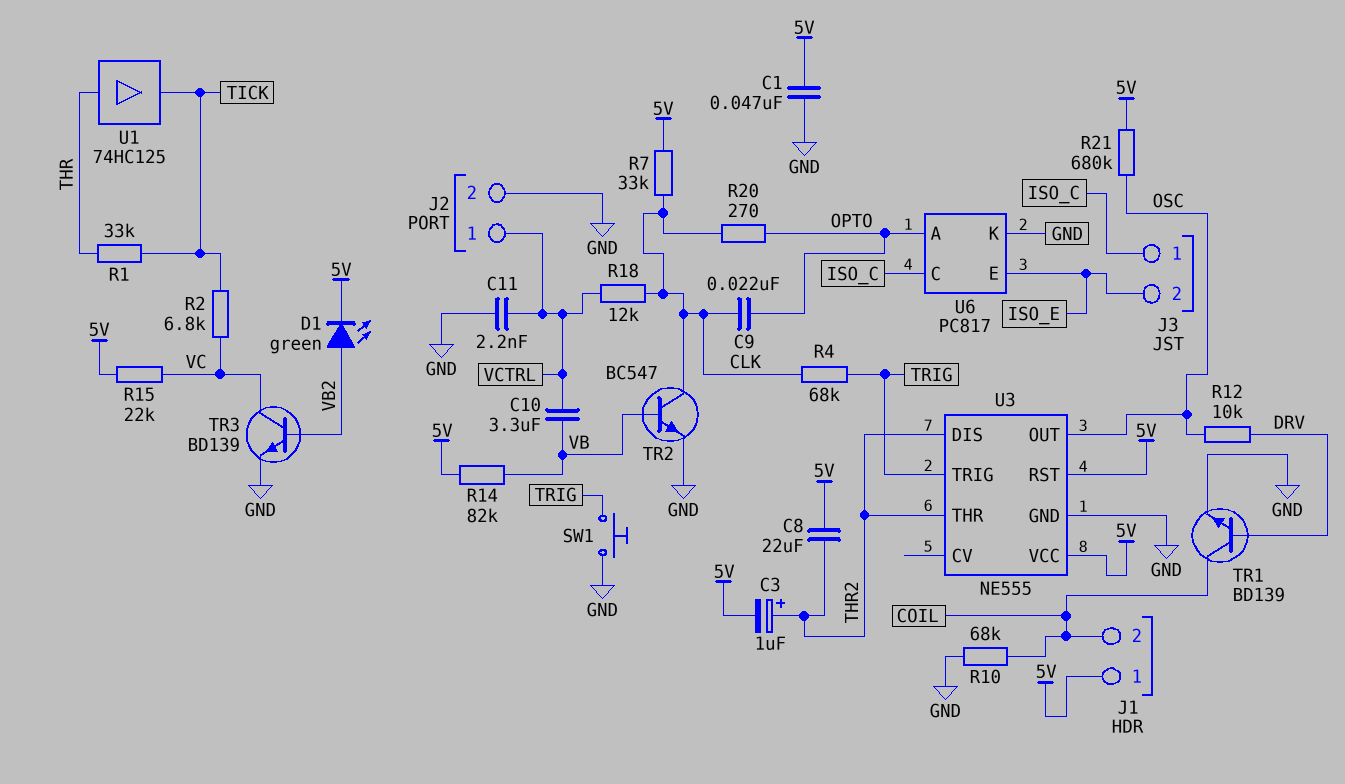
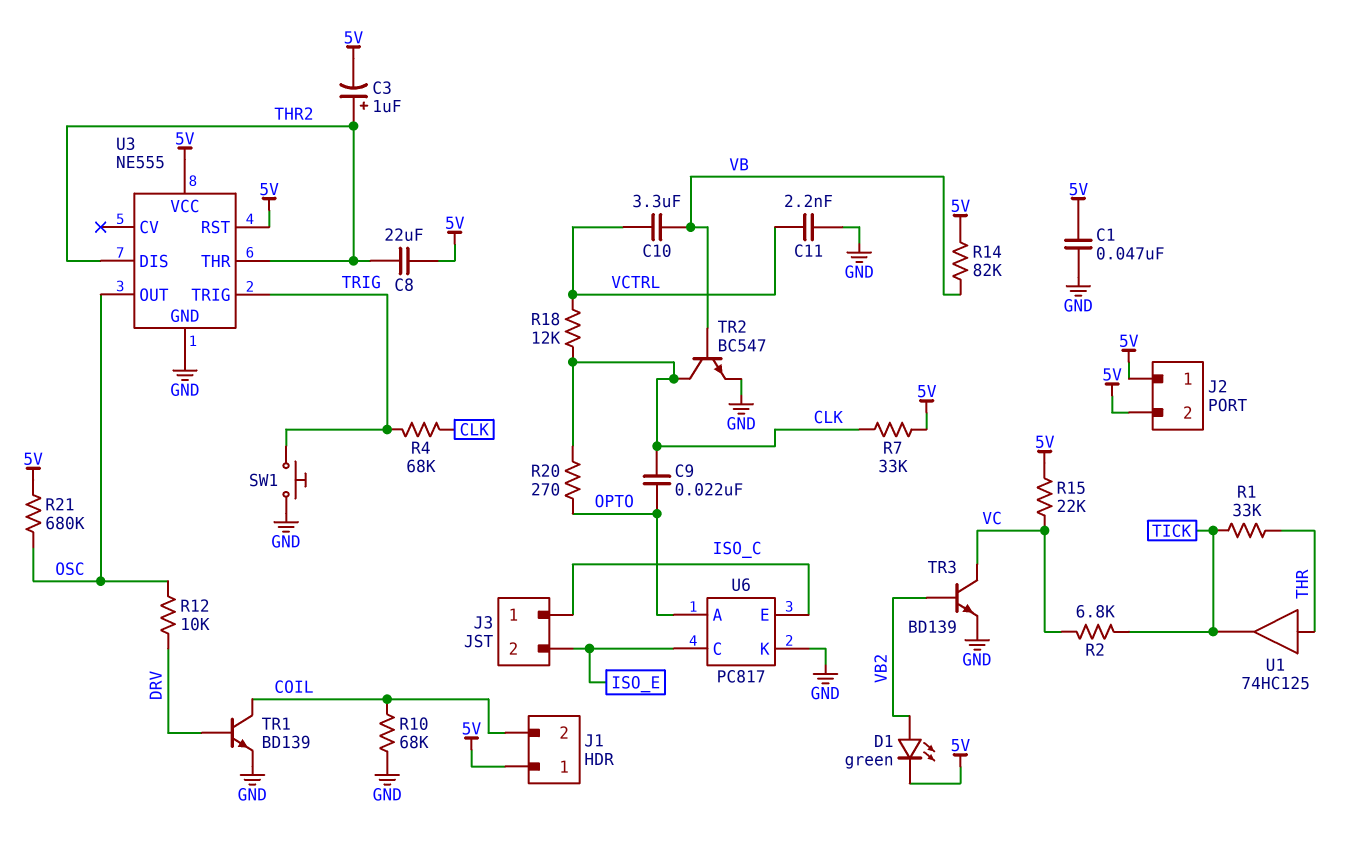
J2 pin 1: VCTRL -> 5V
J2 pin 2: GND -> 5V
U6 pin C: ISO_C -> ISO_E
U6 pin E: ISO_E -> ISO_C

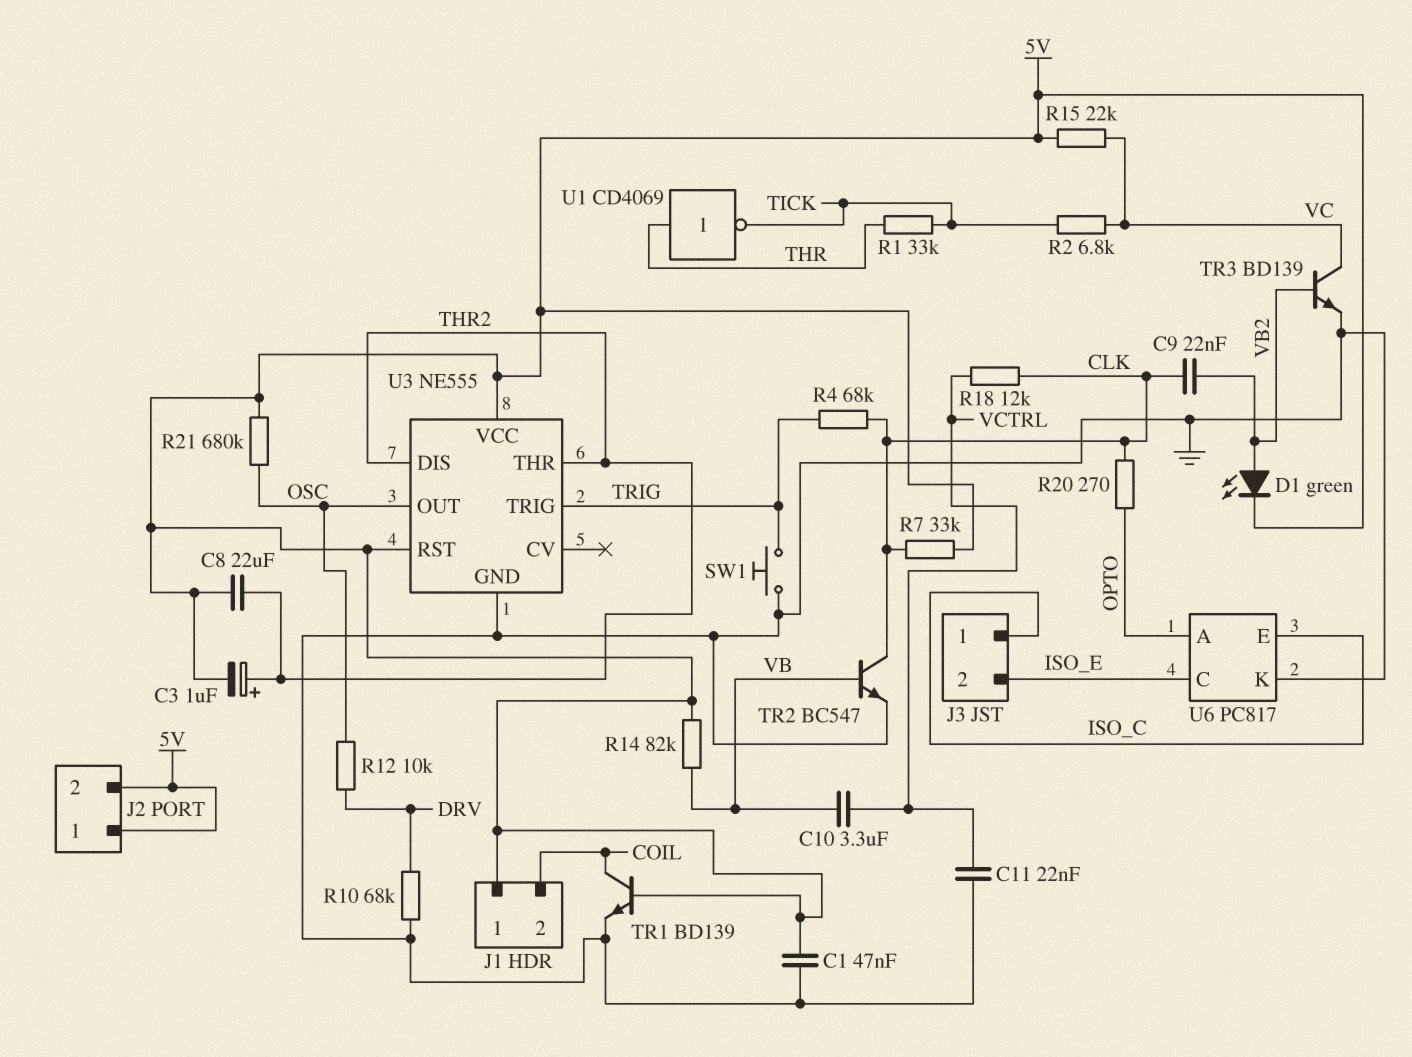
C9: 22nF (CLK, OPTO) -> 22nF (CLK, VB2)
C11: 2.2nF (GND, VCTRL) -> 22nF (GND, VCTRL)
R10: 68k (COIL, GND) -> 68k (DRV, GND)
TR1: NPN BD139 (B DRV, C COIL, E GND) -> NPN BD139 (B 5V, C COIL, E GND)
U1: buffer 74HC125 (in THR, out TICK) -> NOT CD4069 (in THR, out TICK)

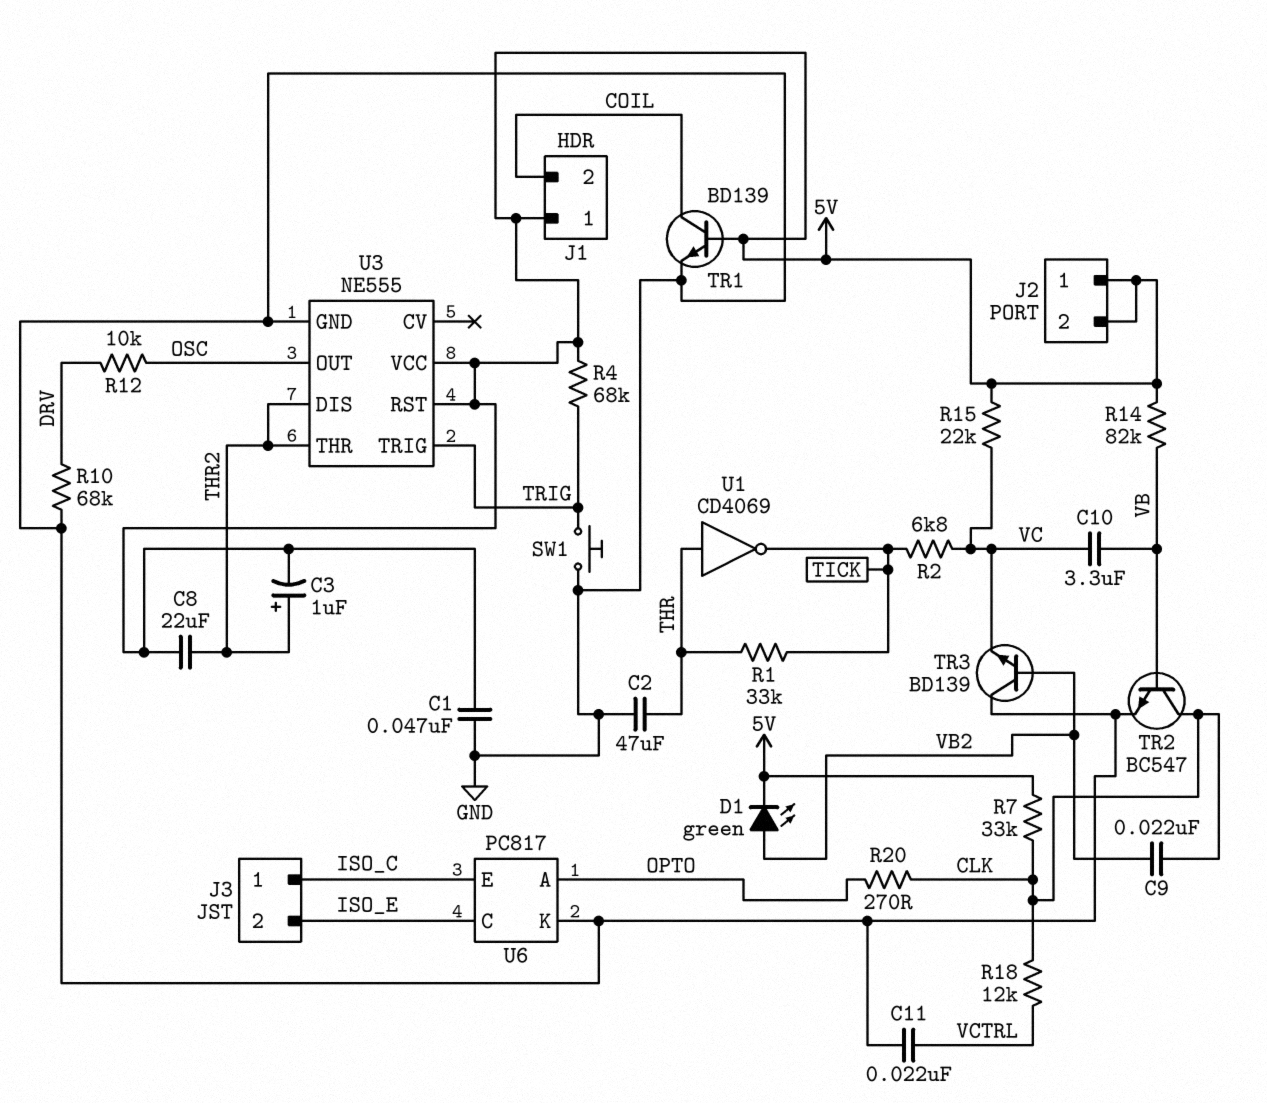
C2: none -> 47uF (GND, THR)
C10: 3.3uF (VB, VCTRL) -> 3.3uF (VB, VC)
R4: 68k (CLK, TRIG) -> 68k (5V, TRIG)
R21: 680k (5V, OSC) -> none
TR3: NPN BD139 (B VB2, C VC, E GND) -> NPN BD139 (B VB2, C GND, E VC)

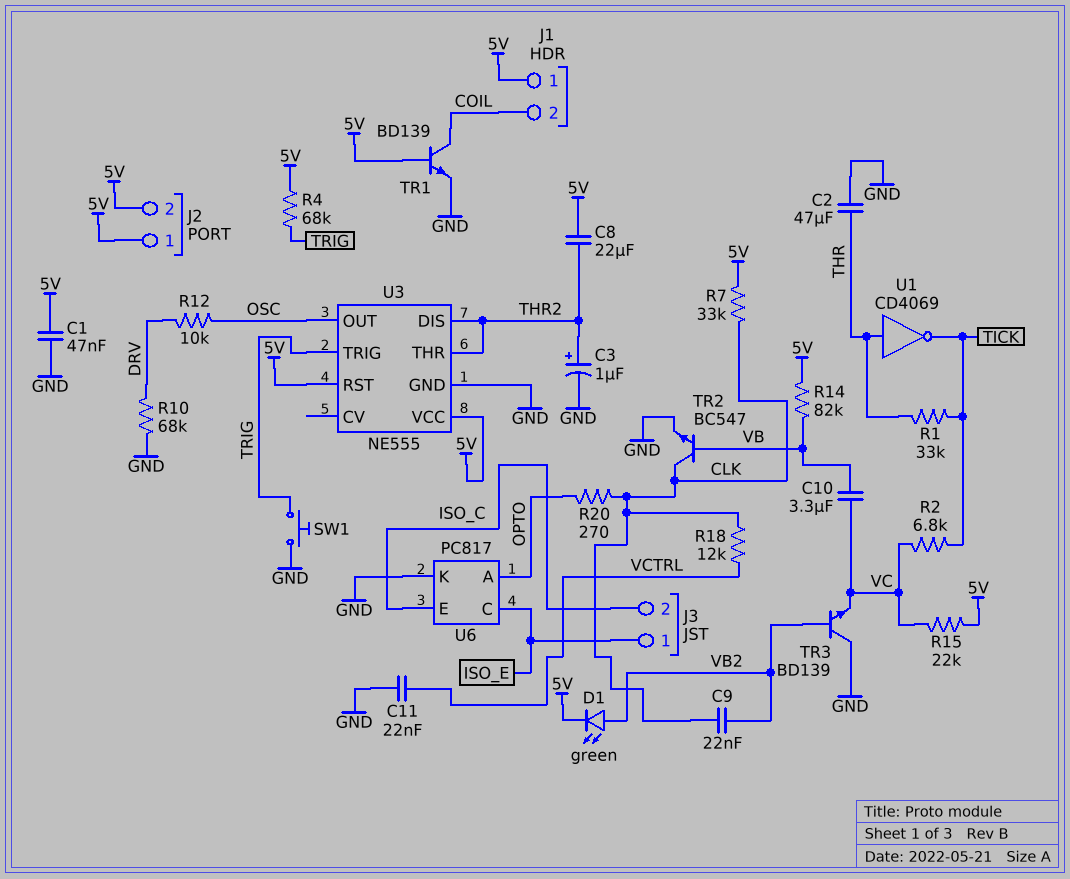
C3: 1uF (plus THR2, minus 5V) -> 1uF (plus THR2, minus GND)
J3 pin 1: ISO_C -> ISO_E
J3 pin 2: ISO_E -> ISO_C

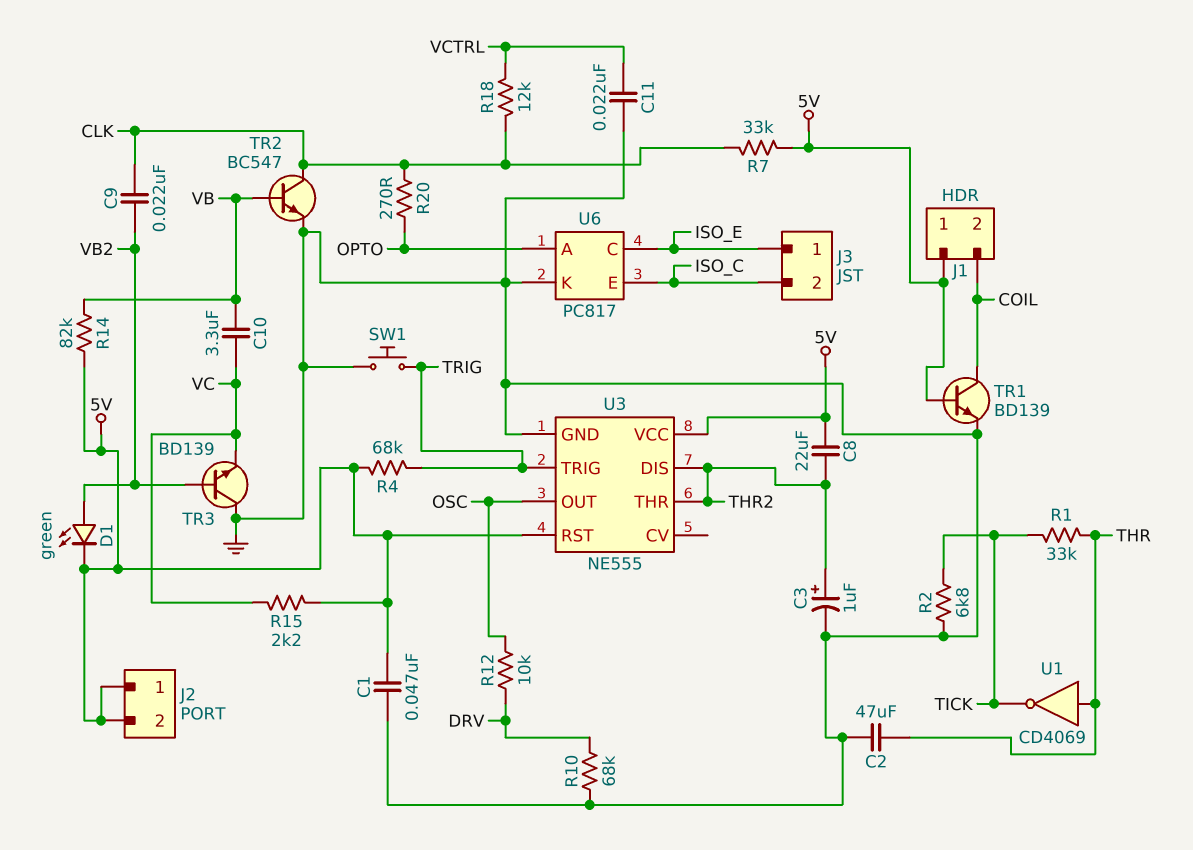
R2: 6.8k (TICK, VC) -> 6.8k (GND, TICK)
R15: 22k (5V, VC) -> 2.2k (5V, VC)

